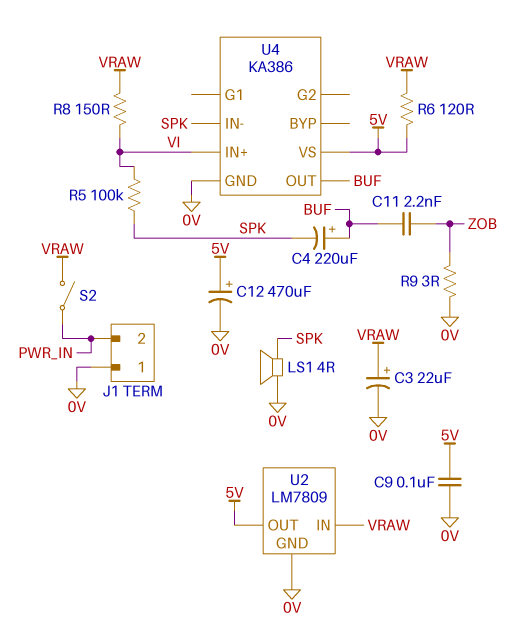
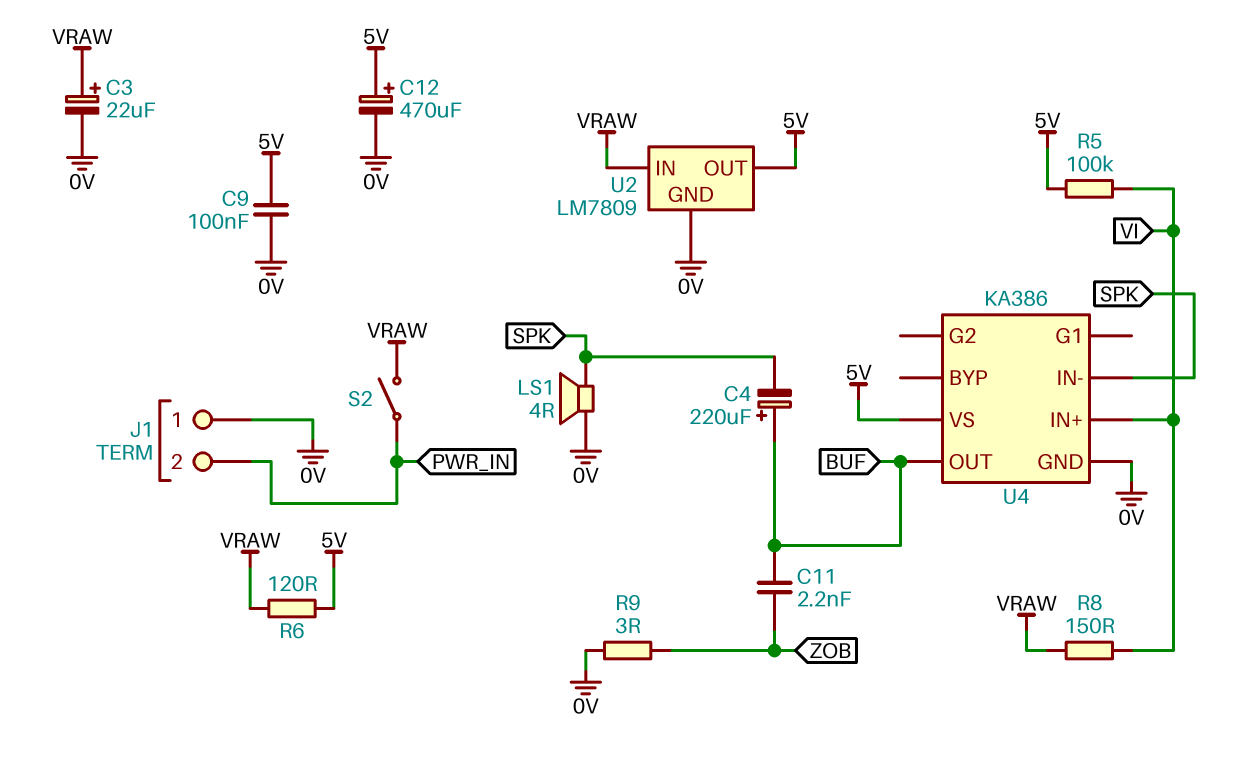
R5: 100k (SPK, VI) -> 100k (5V, VI)

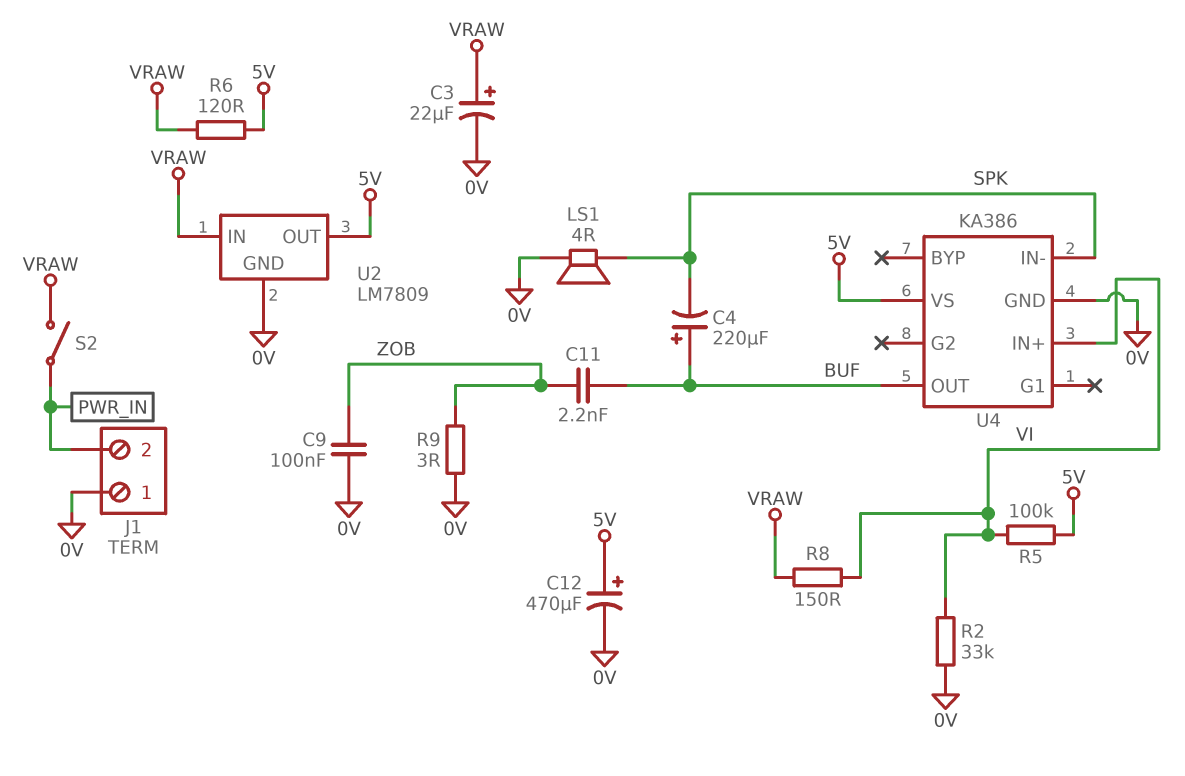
C9: 100nF (0V, 5V) -> 100nF (0V, ZOB)
R2: none -> 33k (0V, VI)

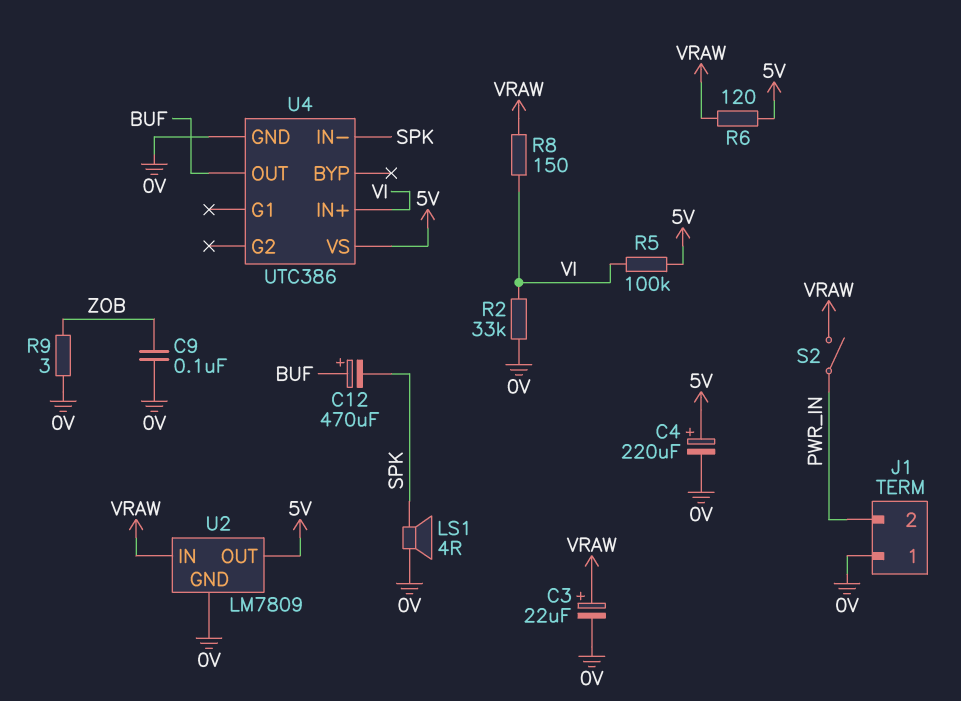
C4: 220uF (plus BUF, minus SPK) -> 220uF (plus 5V, minus 0V)
C11: 2.2nF (BUF, ZOB) -> none
C12: 470uF (plus 5V, minus 0V) -> 470uF (plus BUF, minus SPK)
U4: KA386 -> UTC386

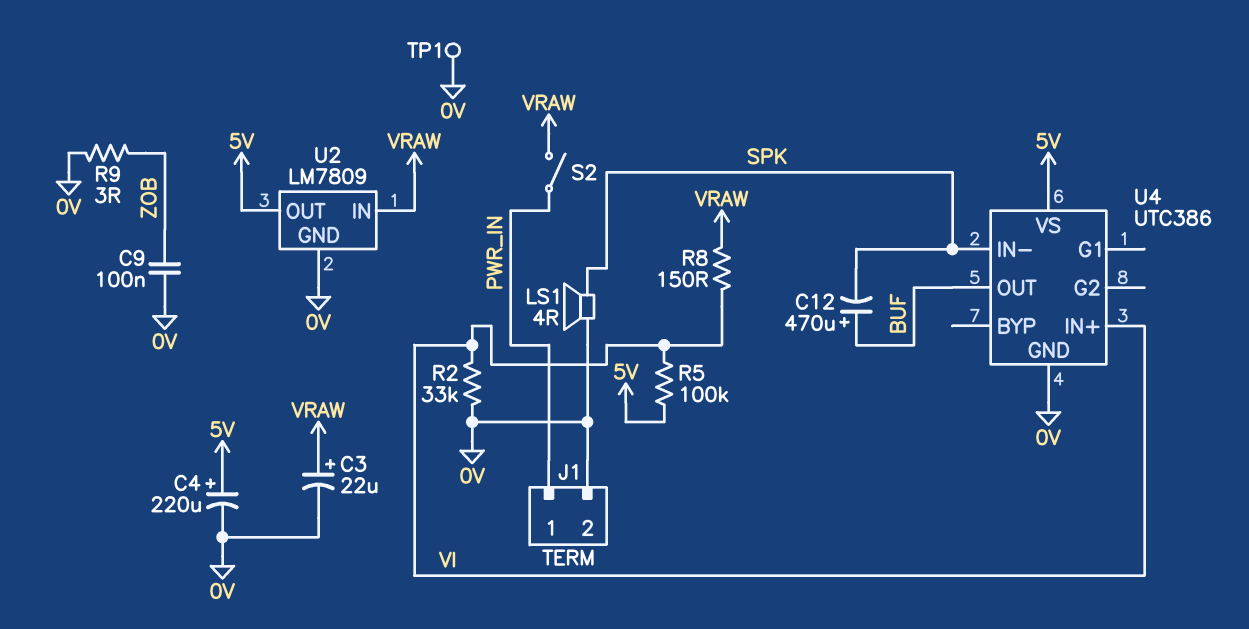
J1 pin 1: 0V -> PWR_IN
J1 pin 2: PWR_IN -> 0V
R6: 120 (5V, VRAW) -> none
TP1: none -> test point (0V)

